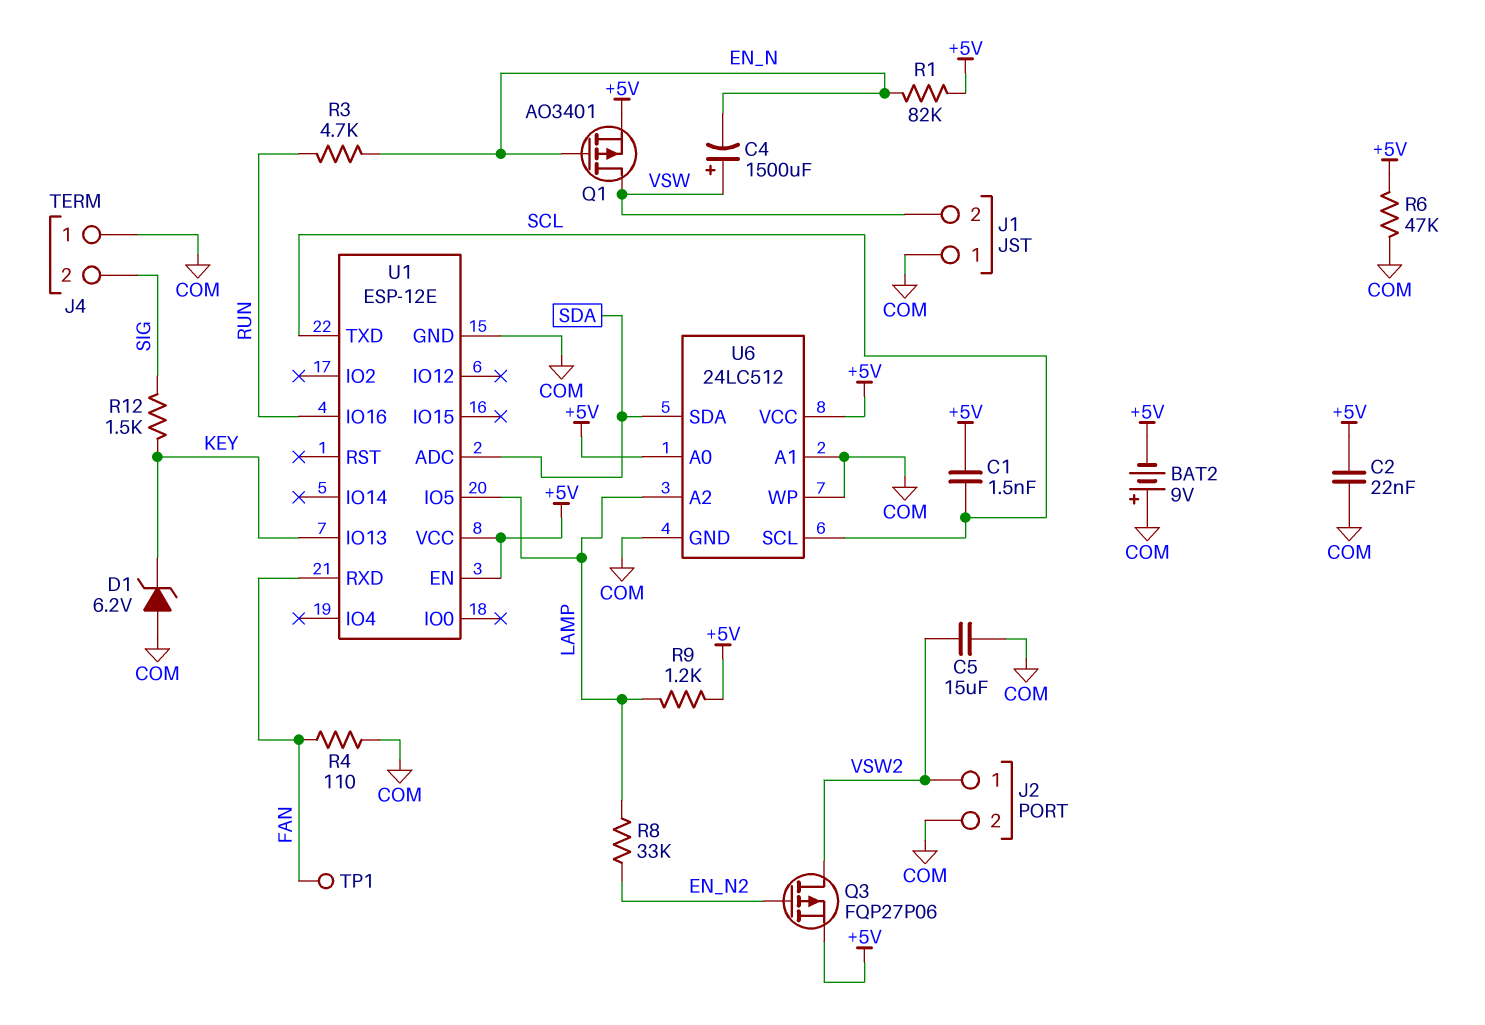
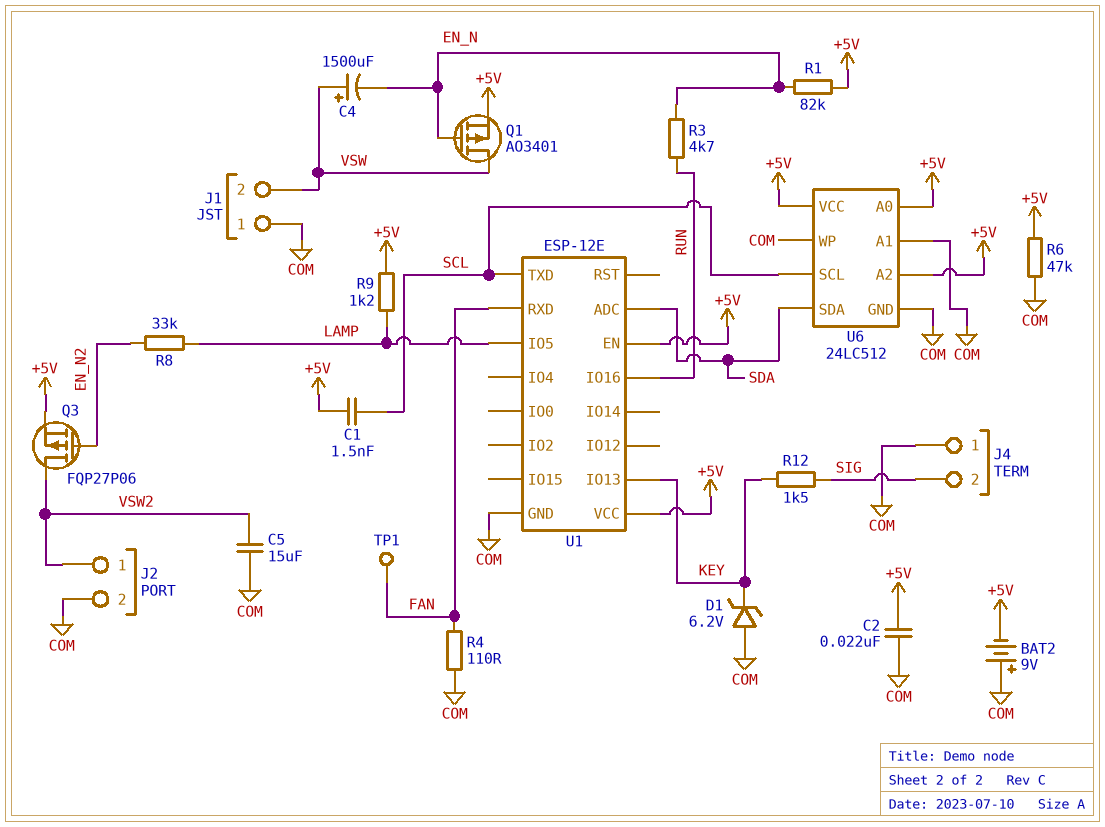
U6 pin A2: LAMP -> +5V

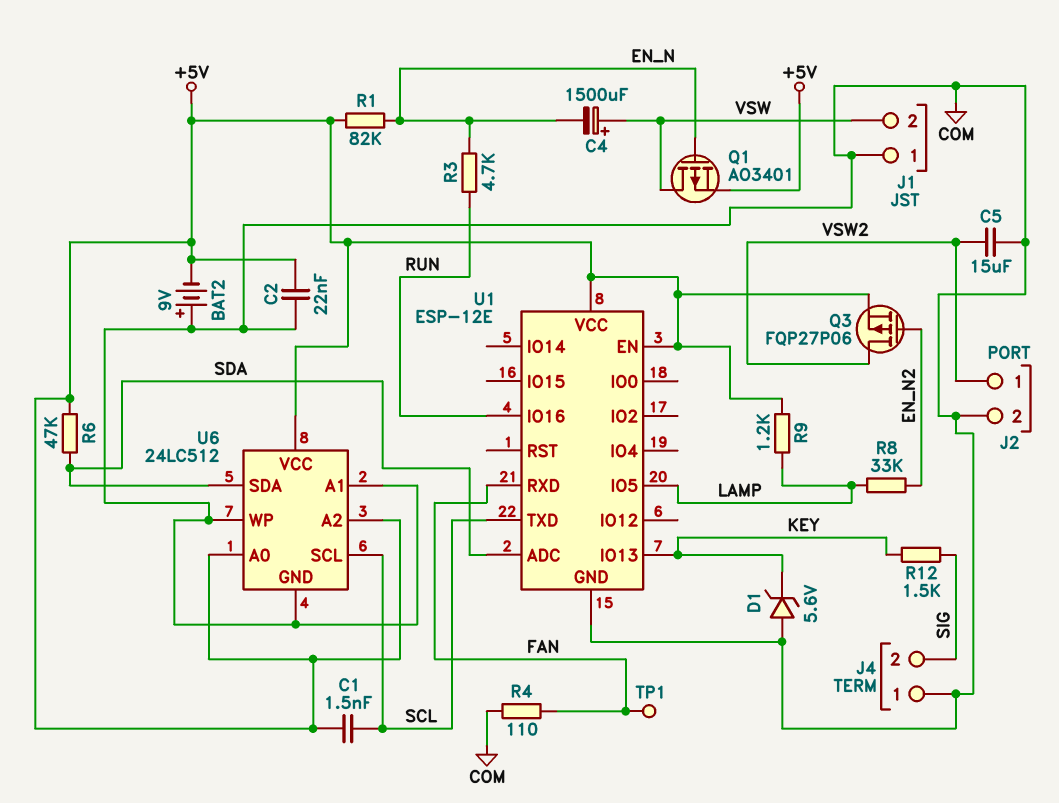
D1: zener 6.2V (A COM, K KEY) -> zener 5.6V (A COM, K KEY)
R6: 47k (+5V, COM) -> 47k (+5V, SDA)

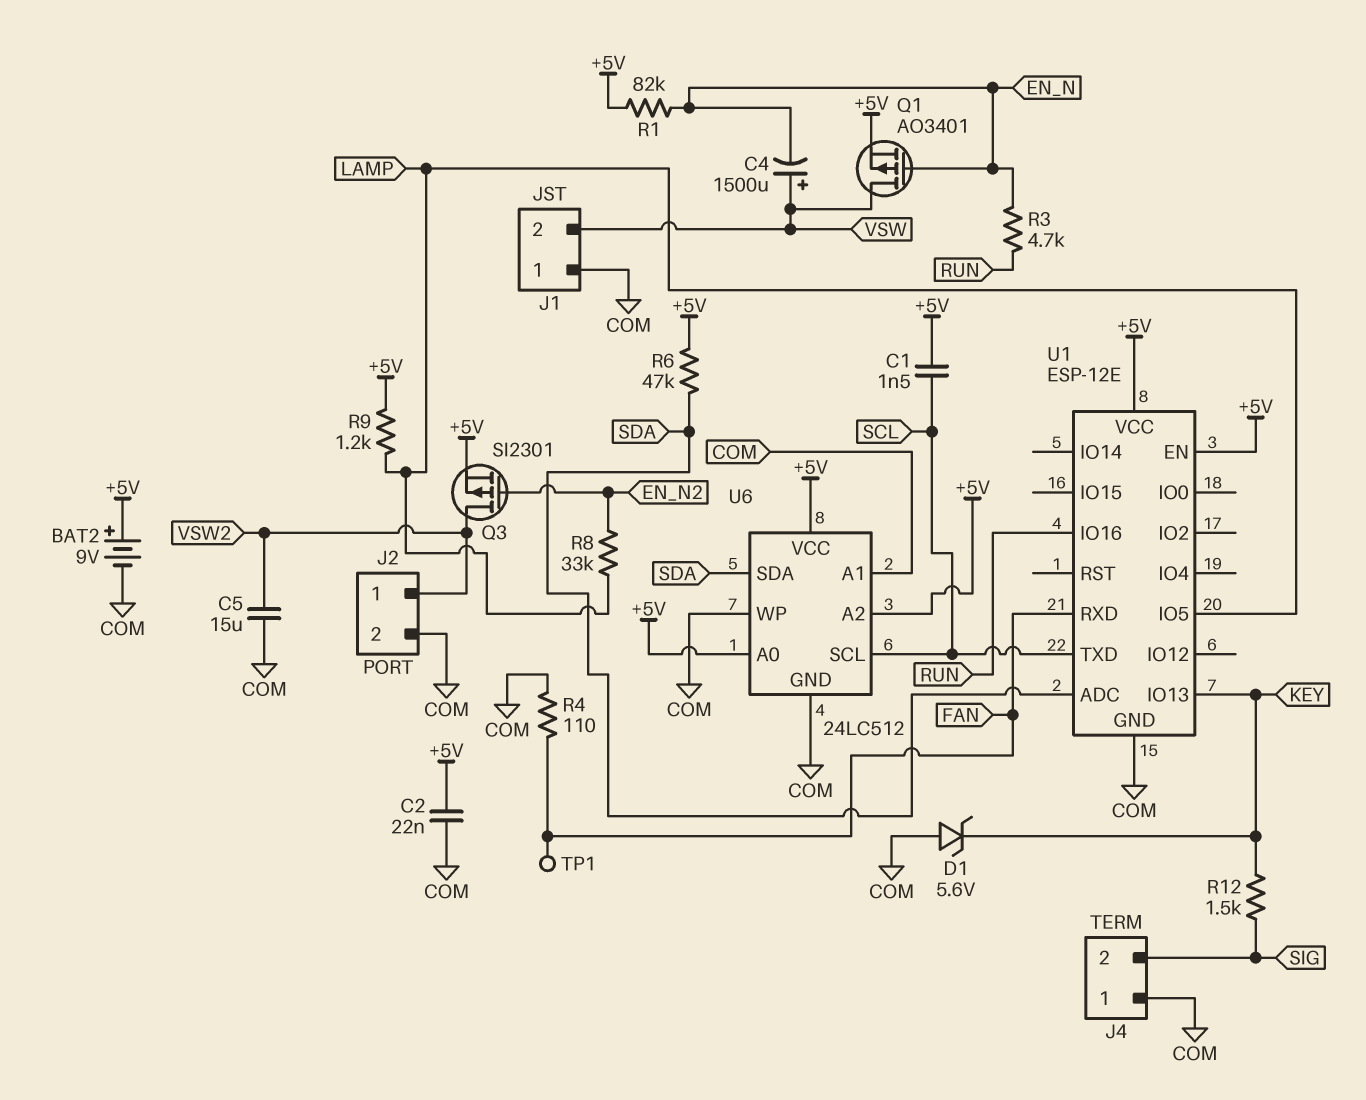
BAT2: 9V (plus COM, minus +5V) -> 9V (plus +5V, minus COM)
Q3: PMOS FQP27P06 (G EN_N2, D VSW2, S +5V) -> PMOS SI2301 (G EN_N2, D VSW2, S +5V)

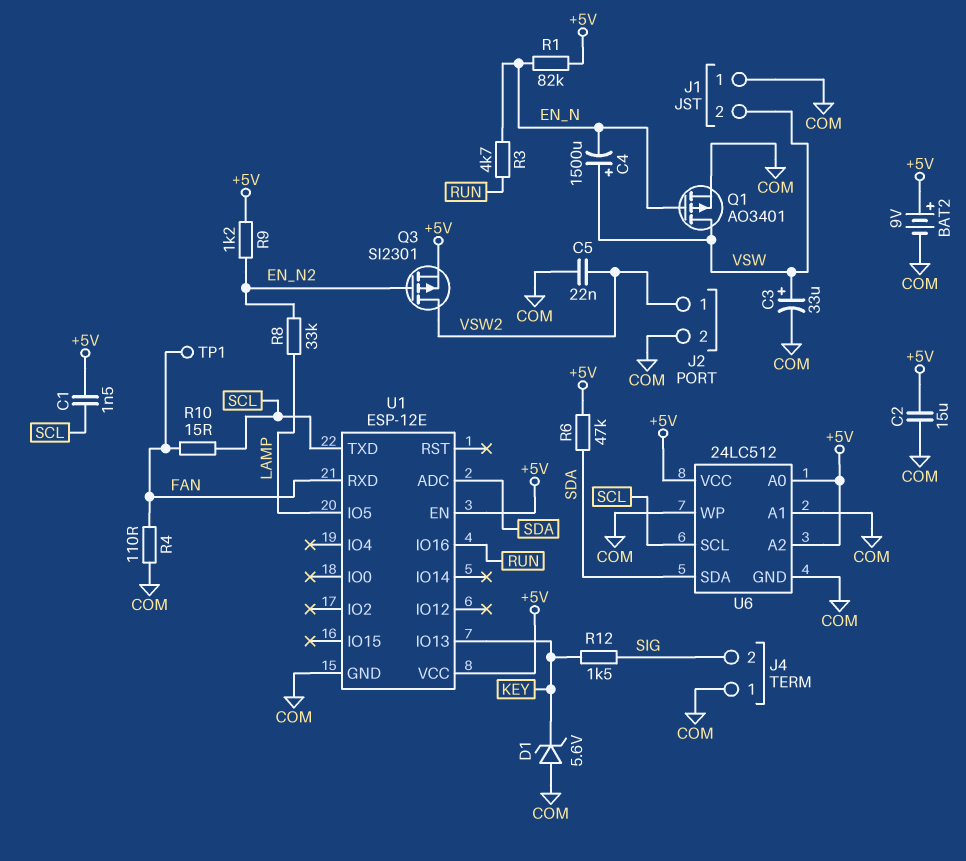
C2: 22nF (+5V, COM) -> 15uF (+5V, COM)
C3: none -> 33uF (plus VSW, minus COM)
C5: 15uF (COM, VSW2) -> 22nF (COM, VSW2)
Q1: PMOS AO3401 (G EN_N, D VSW, S +5V) -> PMOS AO3401 (G EN_N, D VSW, S COM)
R9: 1.2k (+5V, LAMP) -> 1.2k (+5V, EN_N2)
R10: none -> 15 (FAN, SCL)

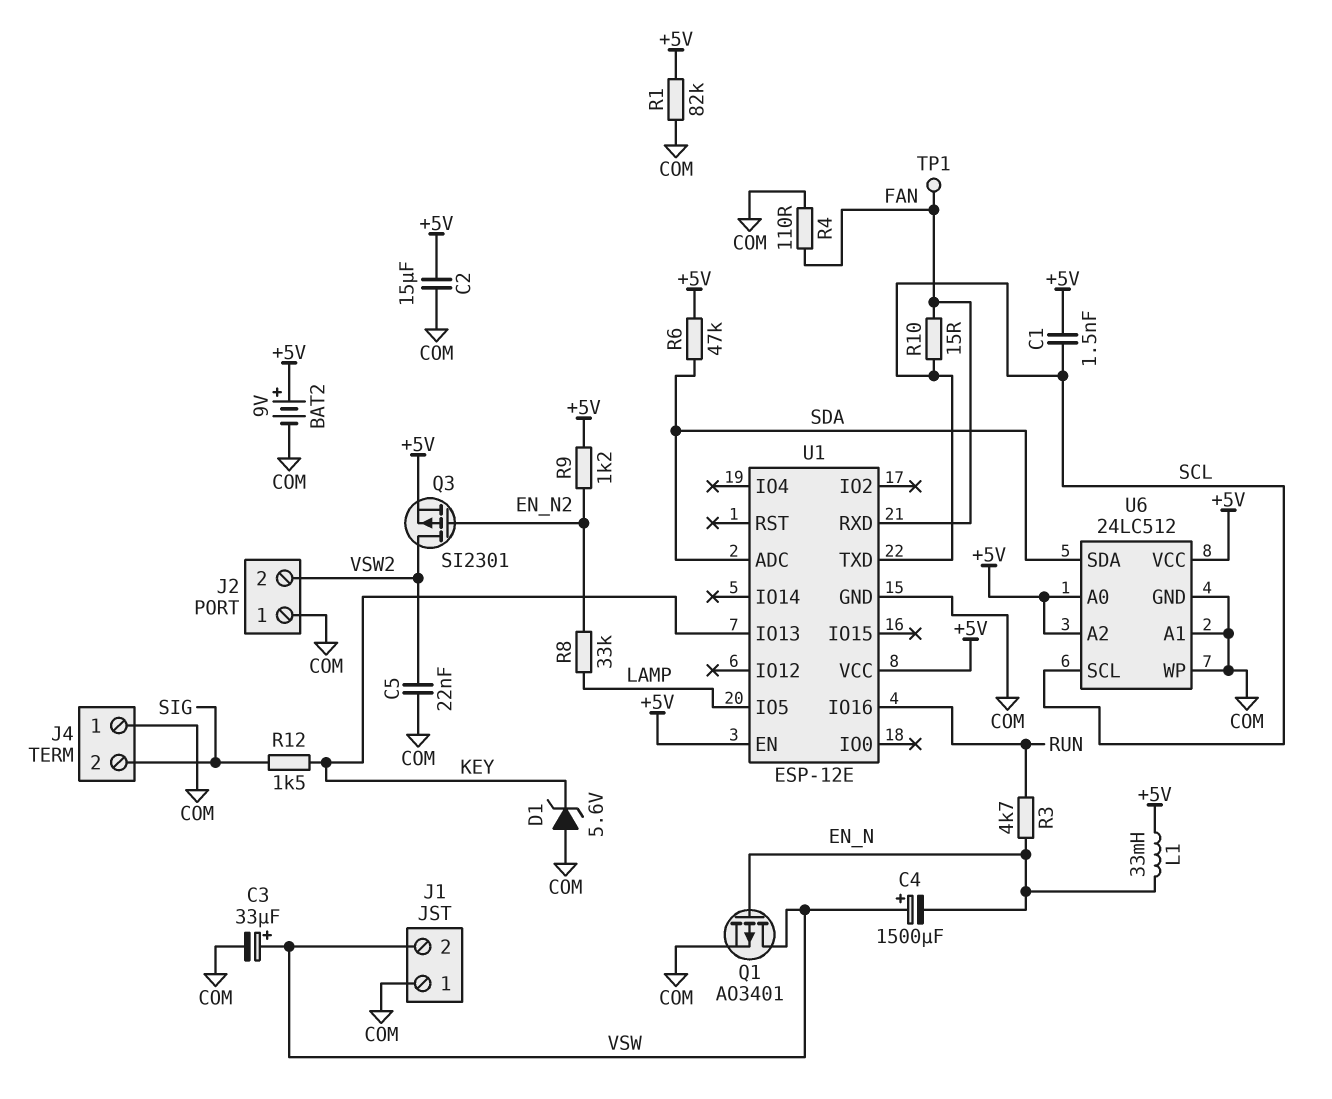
J2 pin 1: VSW2 -> COM
J2 pin 2: COM -> VSW2
L1: none -> 33mH (+5V, EN_N)
R1: 82k (+5V, EN_N) -> 82k (+5V, COM)

